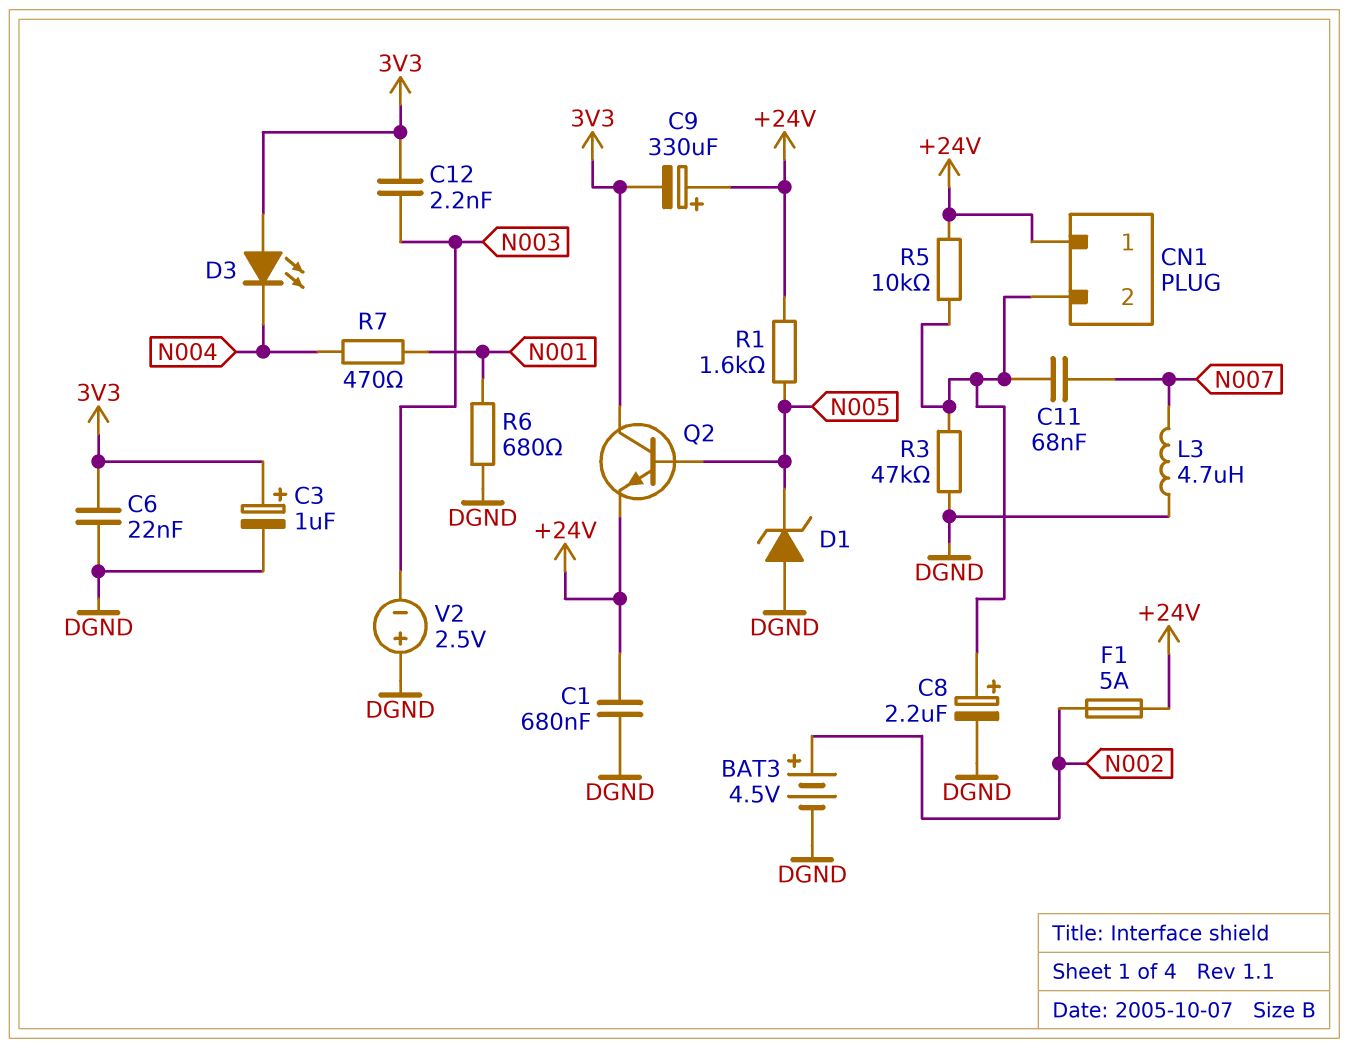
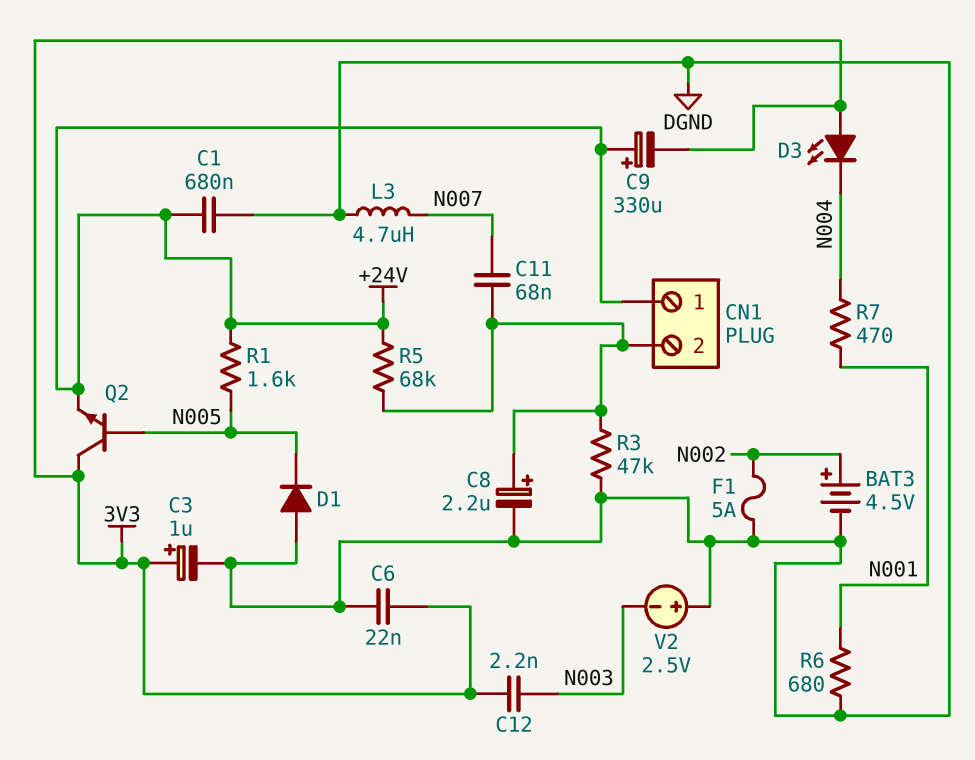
D1: zener (A DGND, K N005) -> diode (A DGND, K N005)
F1: 5A (+24V, N002) -> 5A (DGND, N002)
R5: 10k (+24V, CN1/2) -> 68k (+24V, CN1/2)

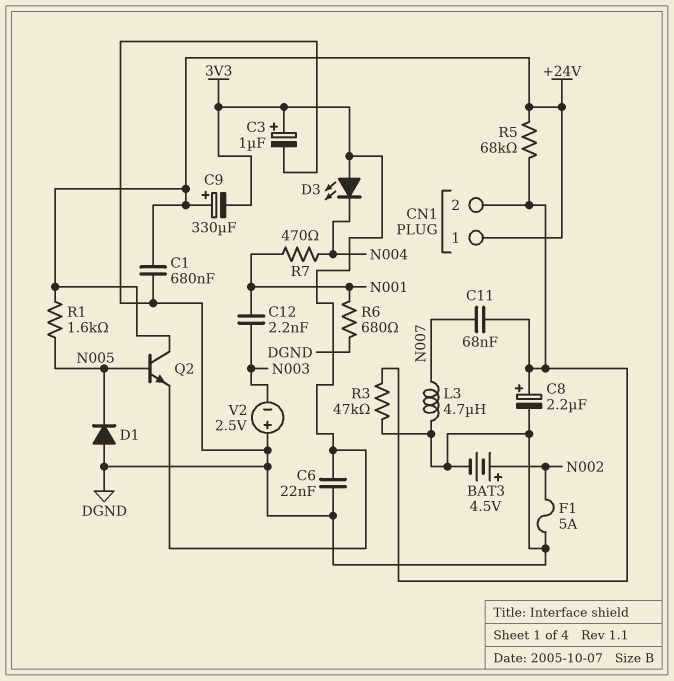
C12: 2.2nF (3V3, N003) -> 2.2nF (N001, N003)
Q2: NPN (B N005, C 3V3, E +24V) -> NPN (B N005, C +24V, E 3V3)

